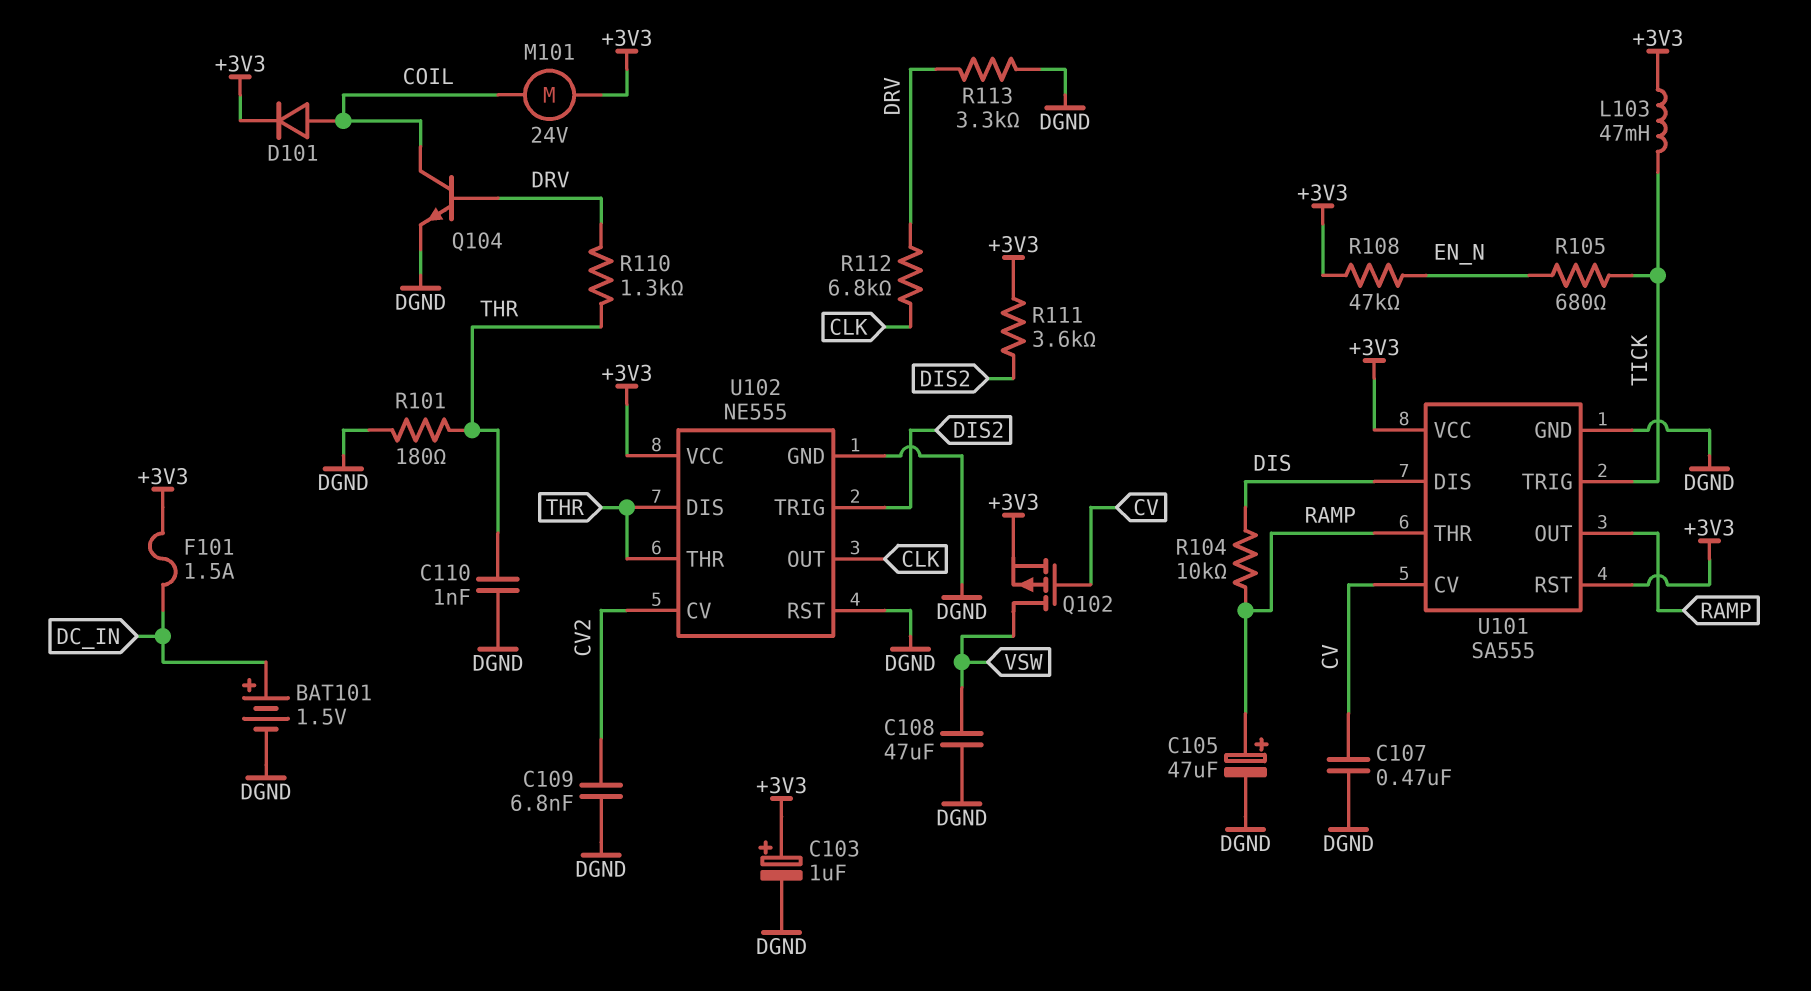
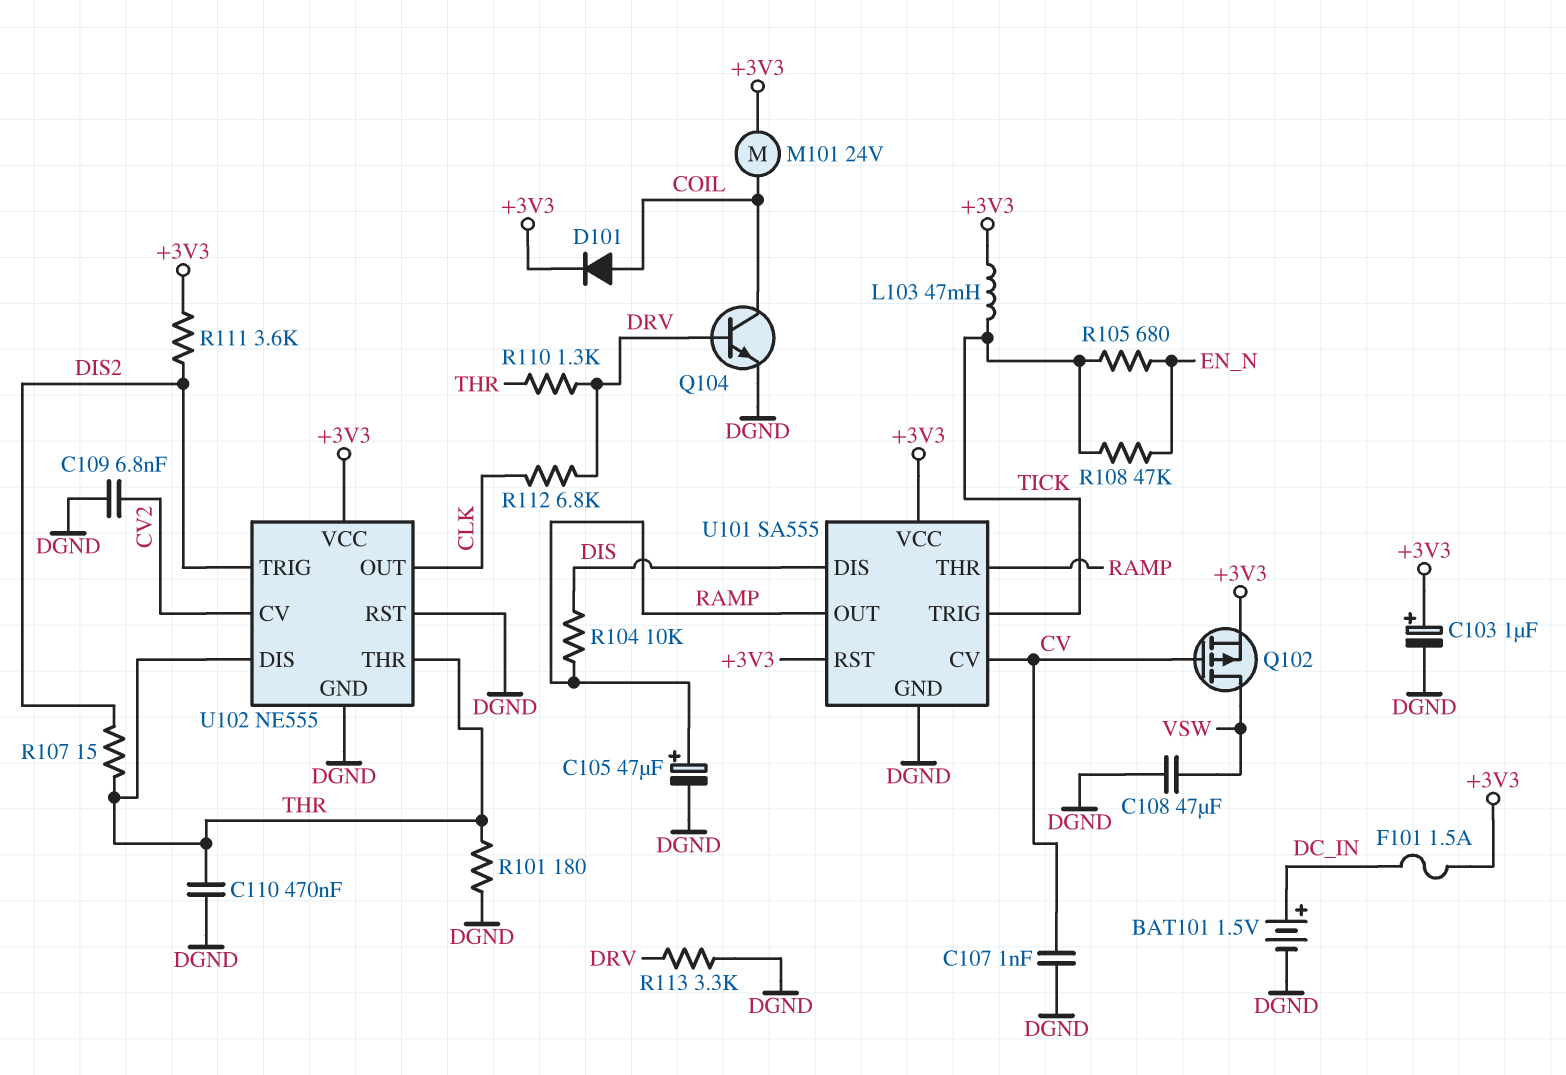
C107: 470nF (CV, DGND) -> 1nF (CV, DGND)
C110: 1nF (DGND, THR) -> 470nF (DGND, THR)
R107: none -> 15 (DIS2, THR)
R108: 47k (+3V3, EN_N) -> 47k (EN_N, TICK)

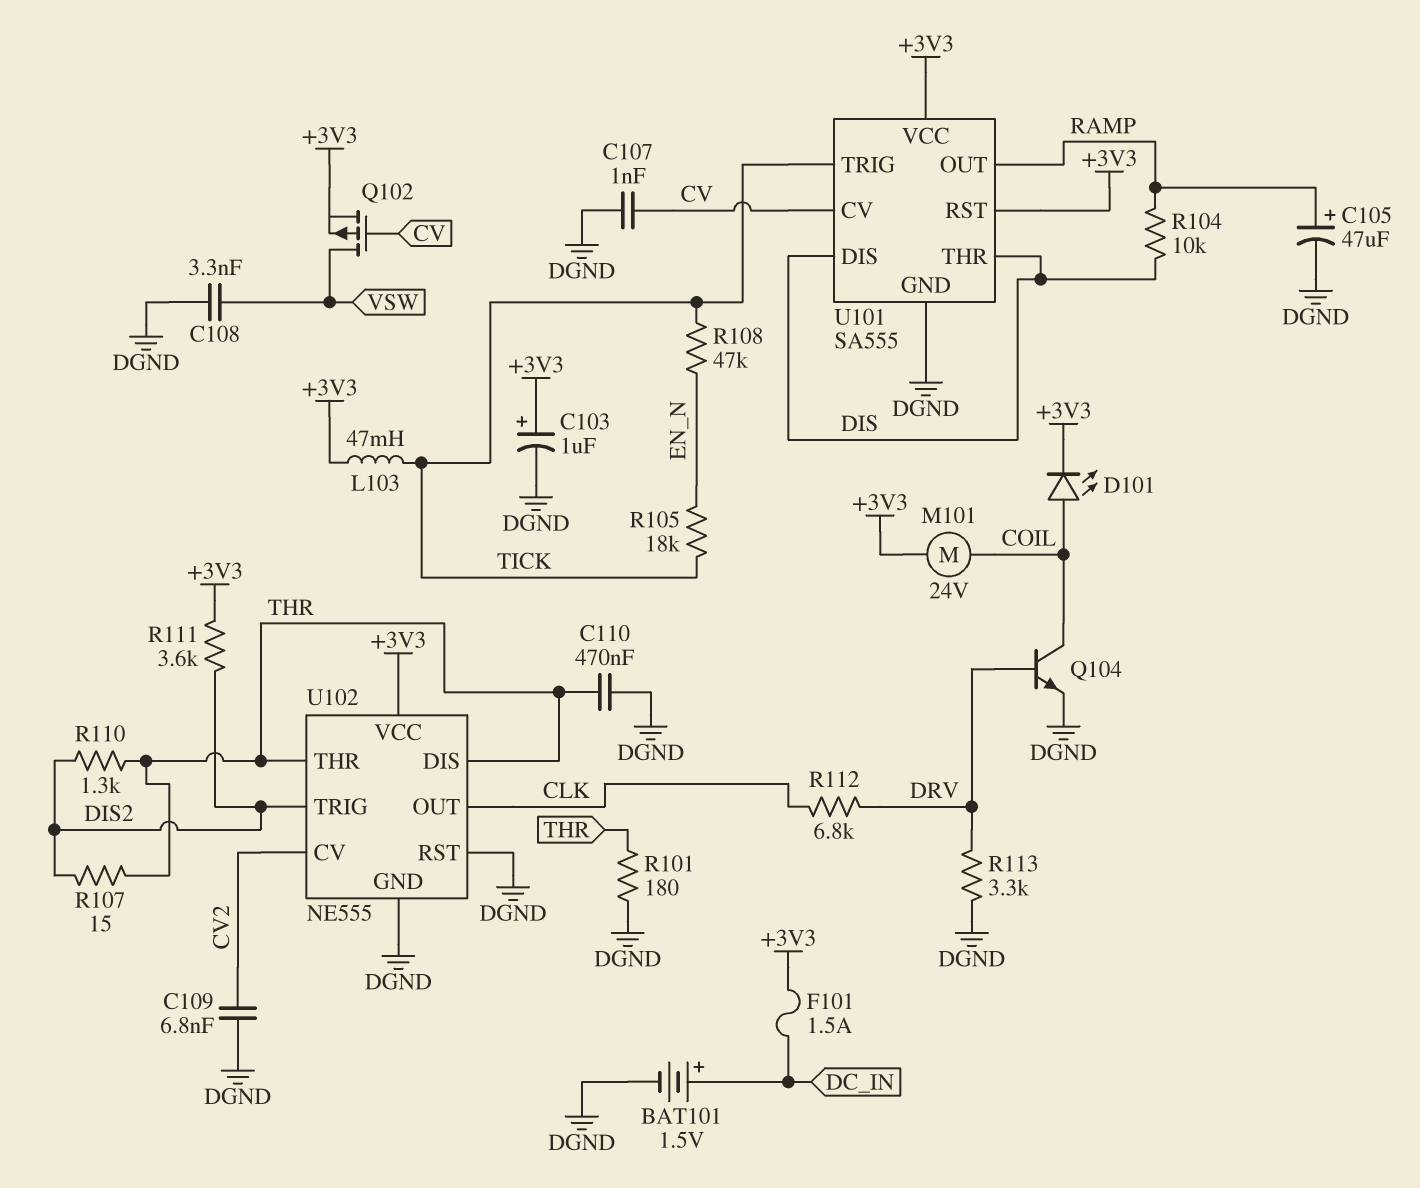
C108: 47uF (DGND, VSW) -> 3.3nF (DGND, VSW)
D101: diode (A COIL, K +3V3) -> LED (A COIL, K +3V3)
R105: 680 (EN_N, TICK) -> 18k (EN_N, TICK)
R110: 1.3k (DRV, THR) -> 1.3k (DIS2, THR)
U101 pin THR: RAMP -> DIS

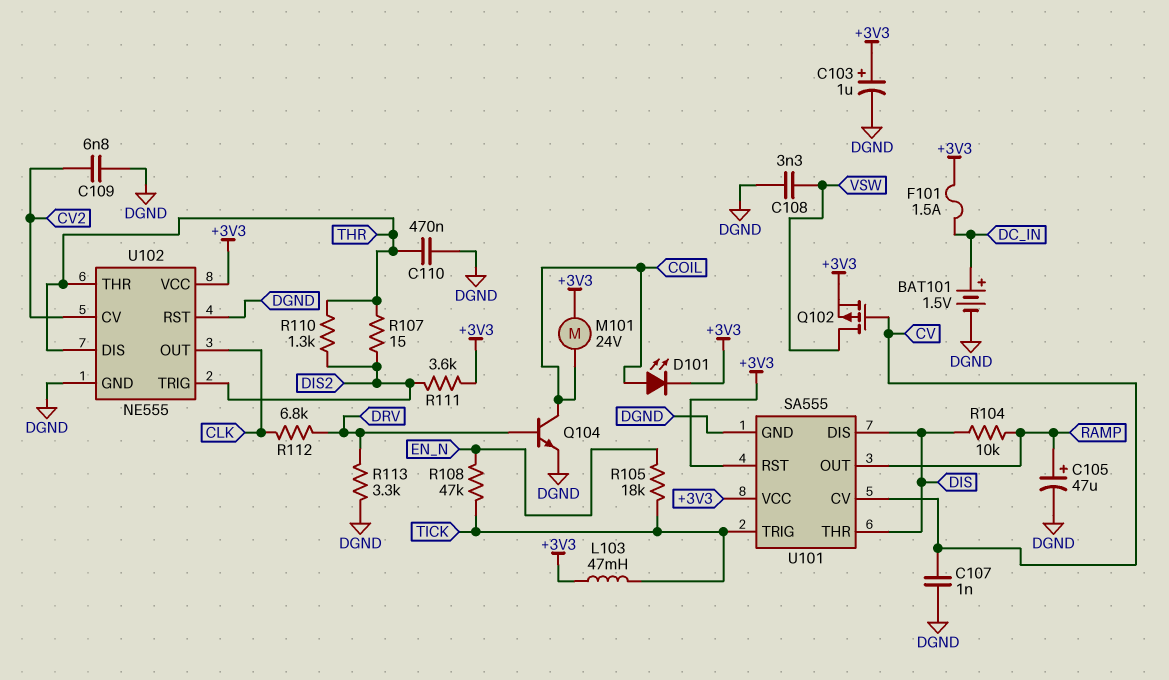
R101: 180 (DGND, THR) -> none

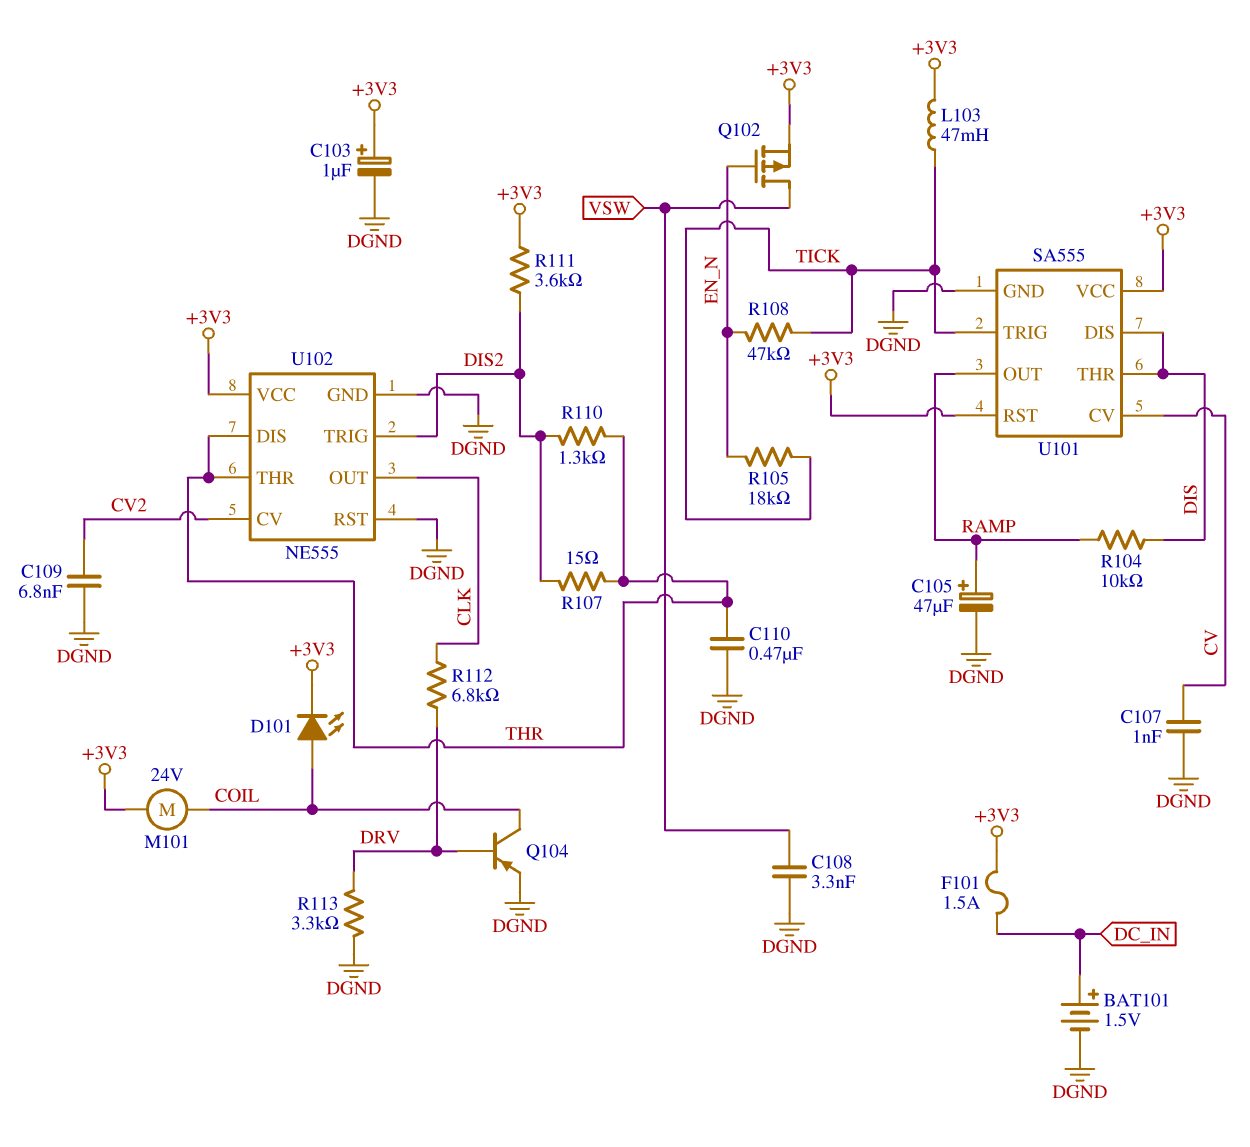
Q102: PMOS (G CV, D VSW, S +3V3) -> PMOS (G EN_N, D VSW, S +3V3)
Q104: NPN (B DRV, C COIL, E DGND) -> PNP (B DRV, C COIL, E DGND)

